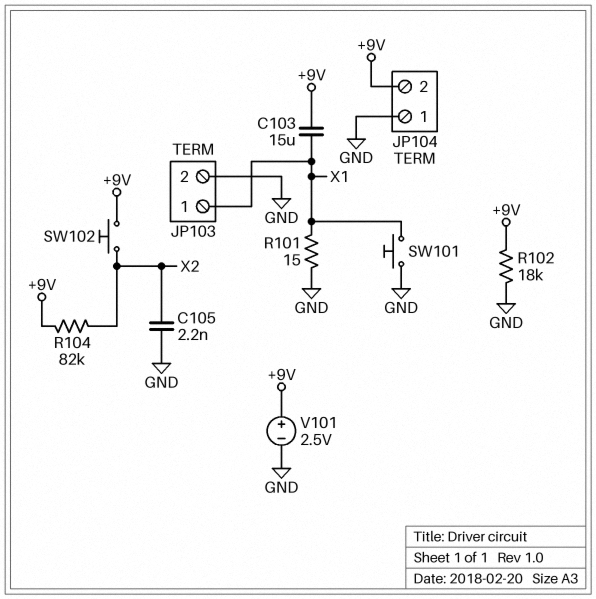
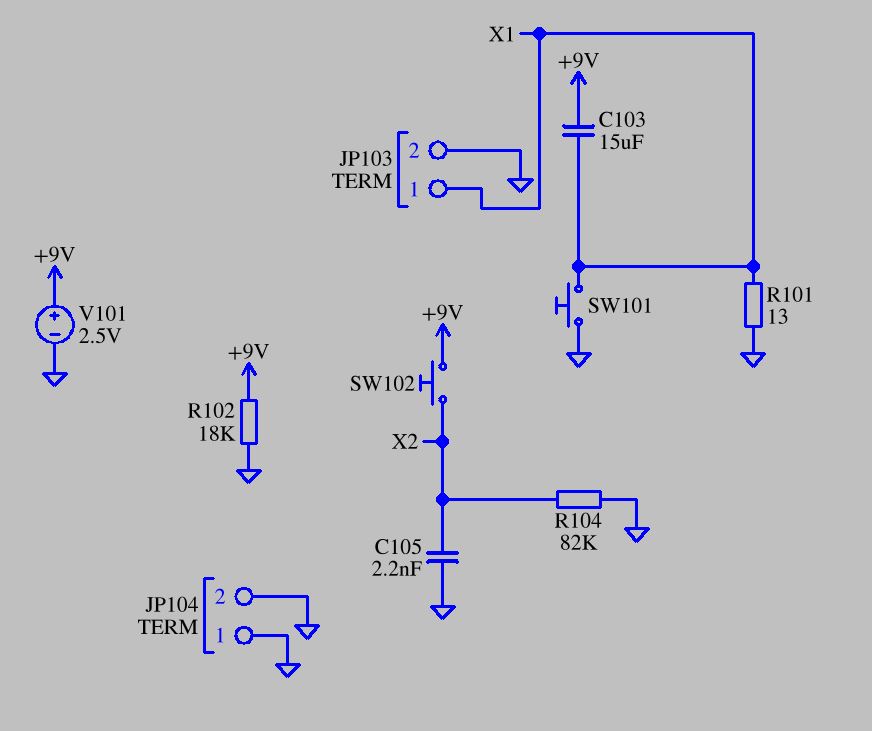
JP104 pin 2: +9V -> GND
R101: 15 (GND, X1) -> 13 (GND, X1)
R104: 82k (+9V, X2) -> 82k (GND, X2)

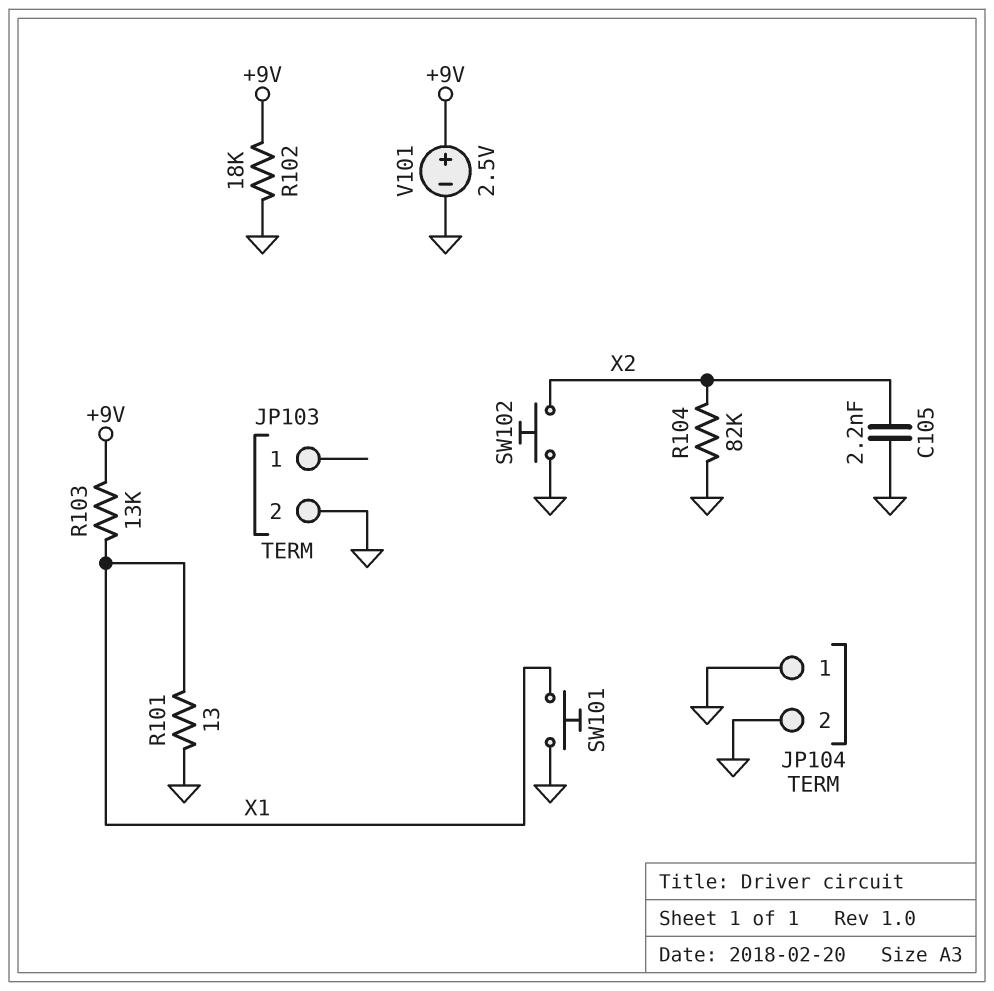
C103: 15uF (+9V, X1) -> none
JP103 pin 1: X1 -> none
R103: none -> 13k (+9V, X1)
SW102: button (+9V, X2) -> button (GND, X2)

